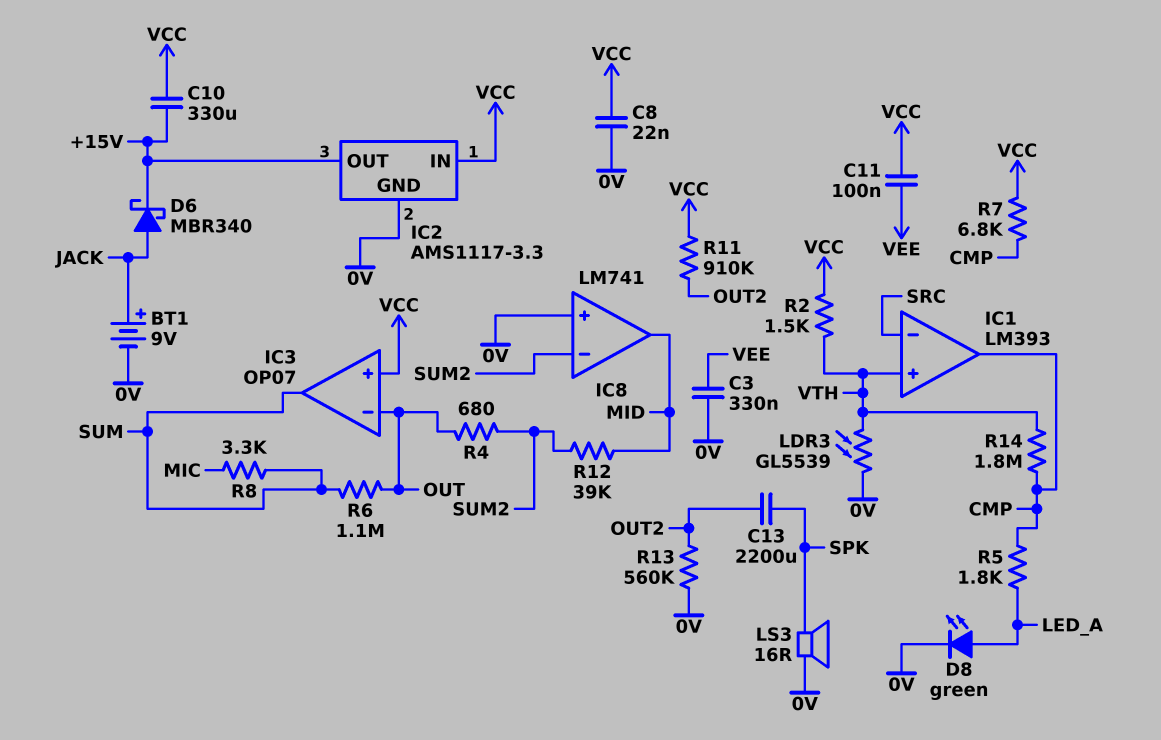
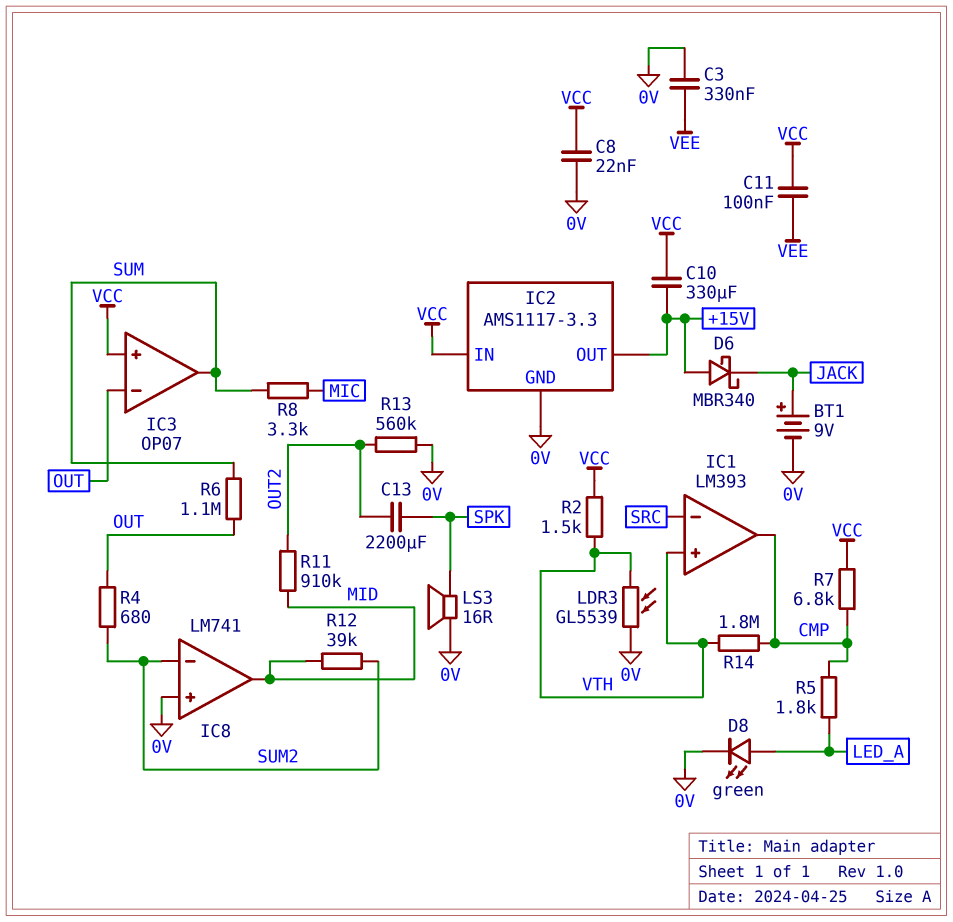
D6: schottky MBR340 (A JACK, K +15V) -> schottky MBR340 (A +15V, K JACK)
R11: 910k (OUT2, VCC) -> 910k (MID, OUT2)

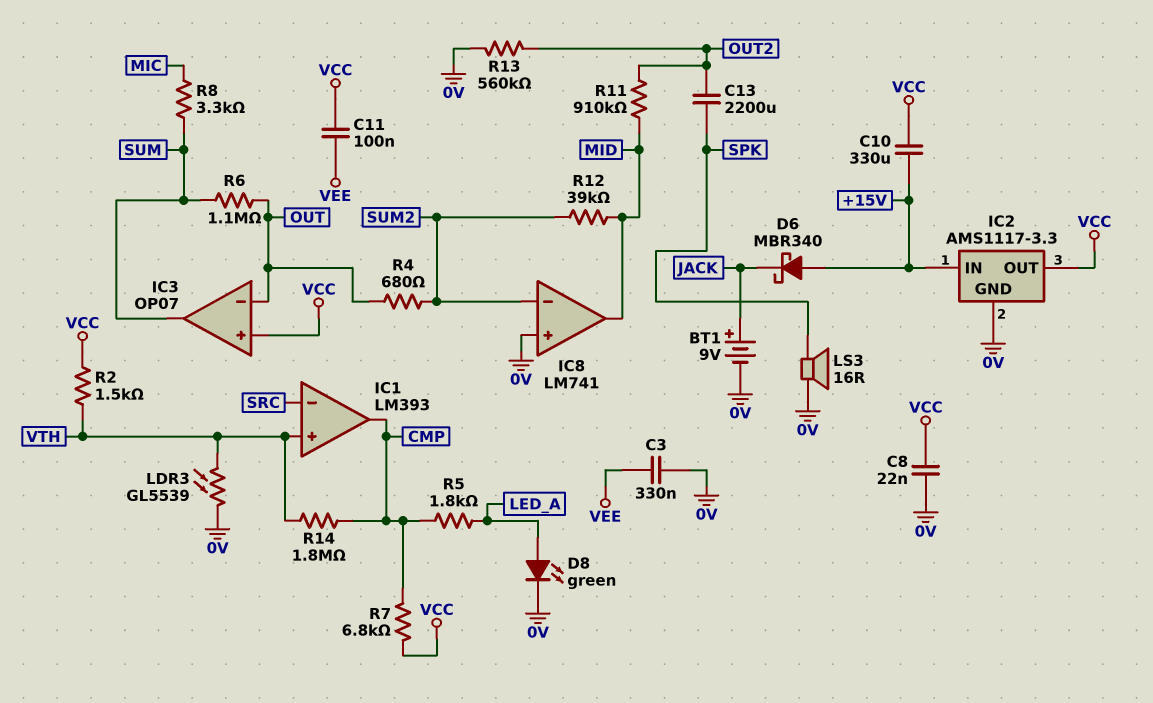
IC2 pin IN: VCC -> +15V
IC2 pin OUT: +15V -> VCC

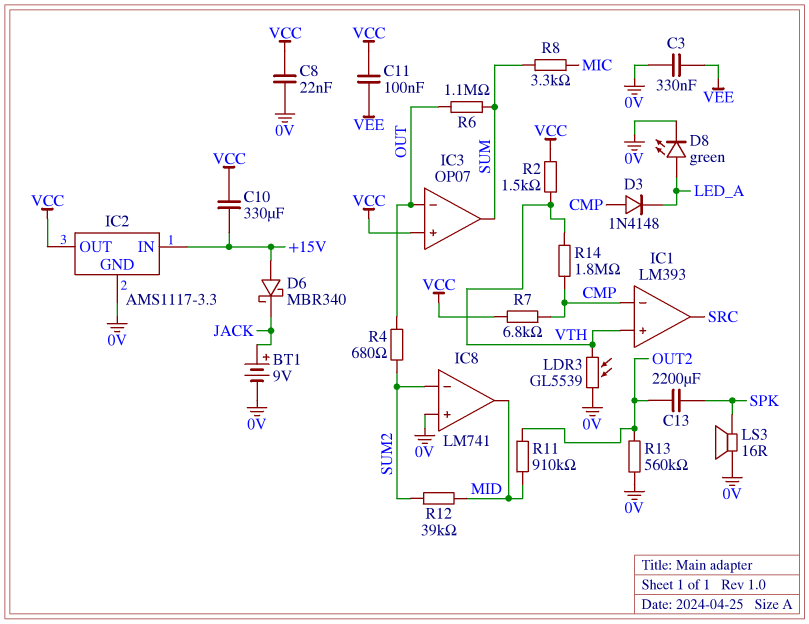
D3: none -> diode 1N4148 (A CMP, K LED_A)
IC1 pin in-: SRC -> CMP
IC1 pin out: CMP -> SRC
R5: 1.8k (CMP, LED_A) -> none

